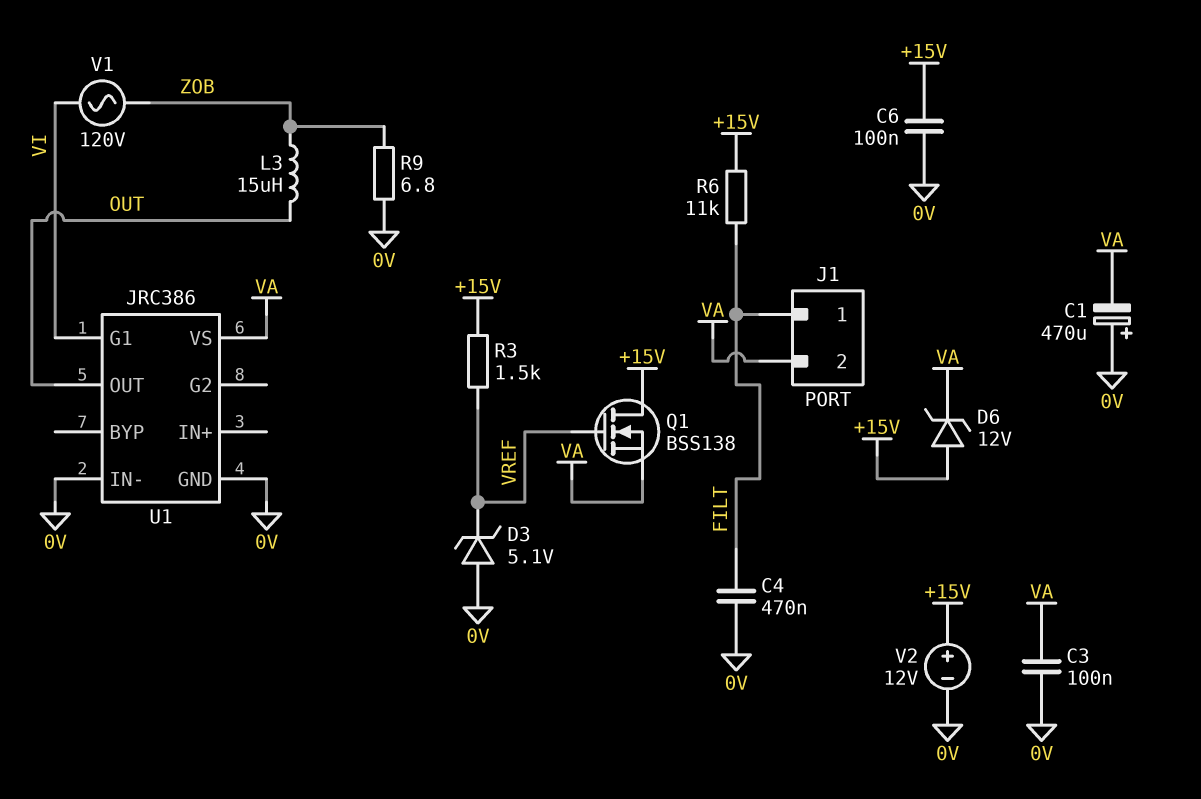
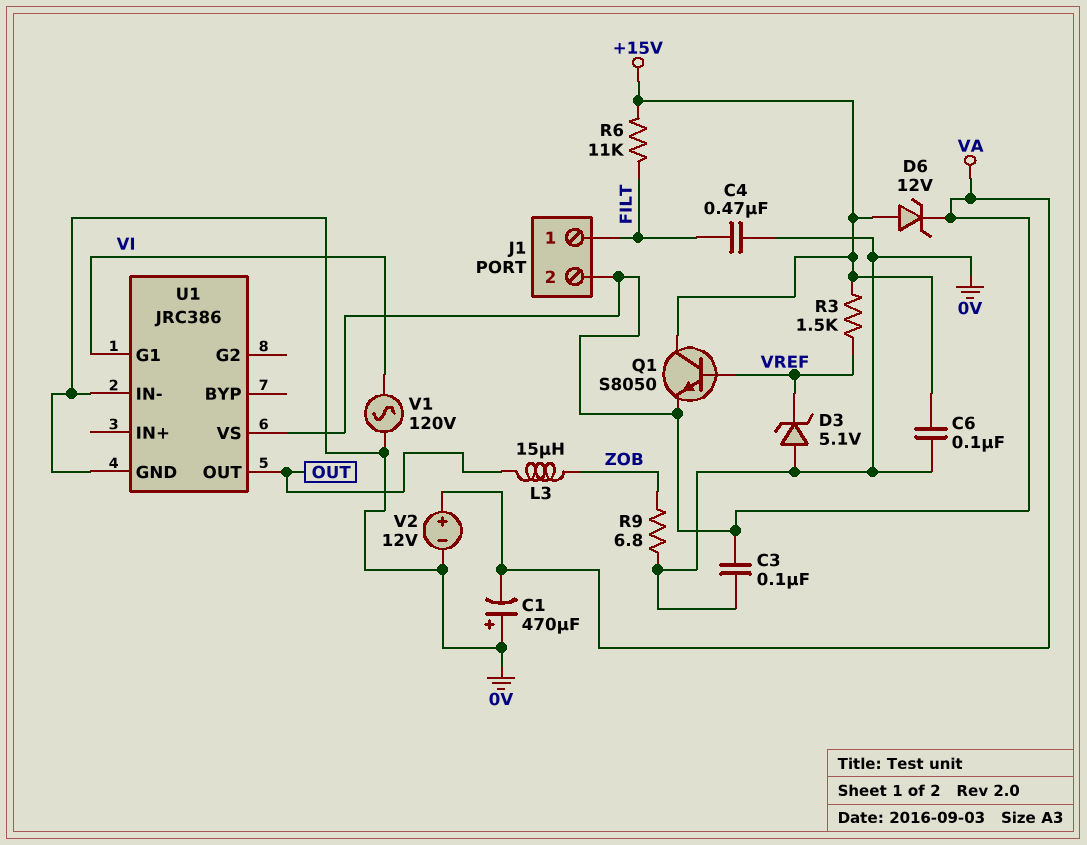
Q1: NMOS BSS138 (G VREF, D +15V, S VA) -> NPN S8050 (B VREF, C +15V, E VA)
V1: AC 120V (VI, ZOB) -> AC 120V (0V, VI)
V2: 12V (plus +15V, minus 0V) -> 12V (plus VA, minus 0V)

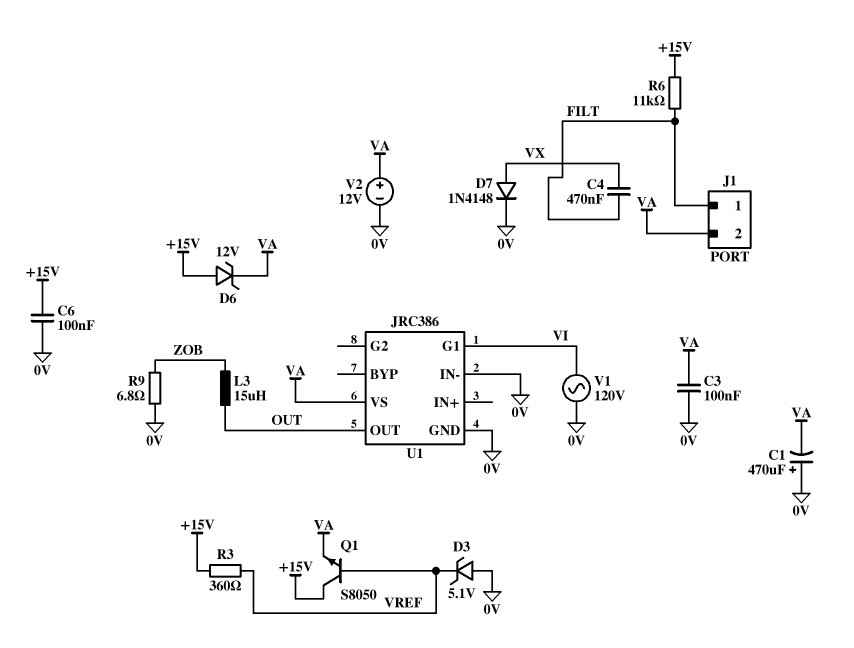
C4: 470nF (0V, FILT) -> 470nF (FILT, VX)
D7: none -> diode 1N4148 (A VX, K 0V)
R3: 1.5k (+15V, VREF) -> 360 (+15V, VREF)

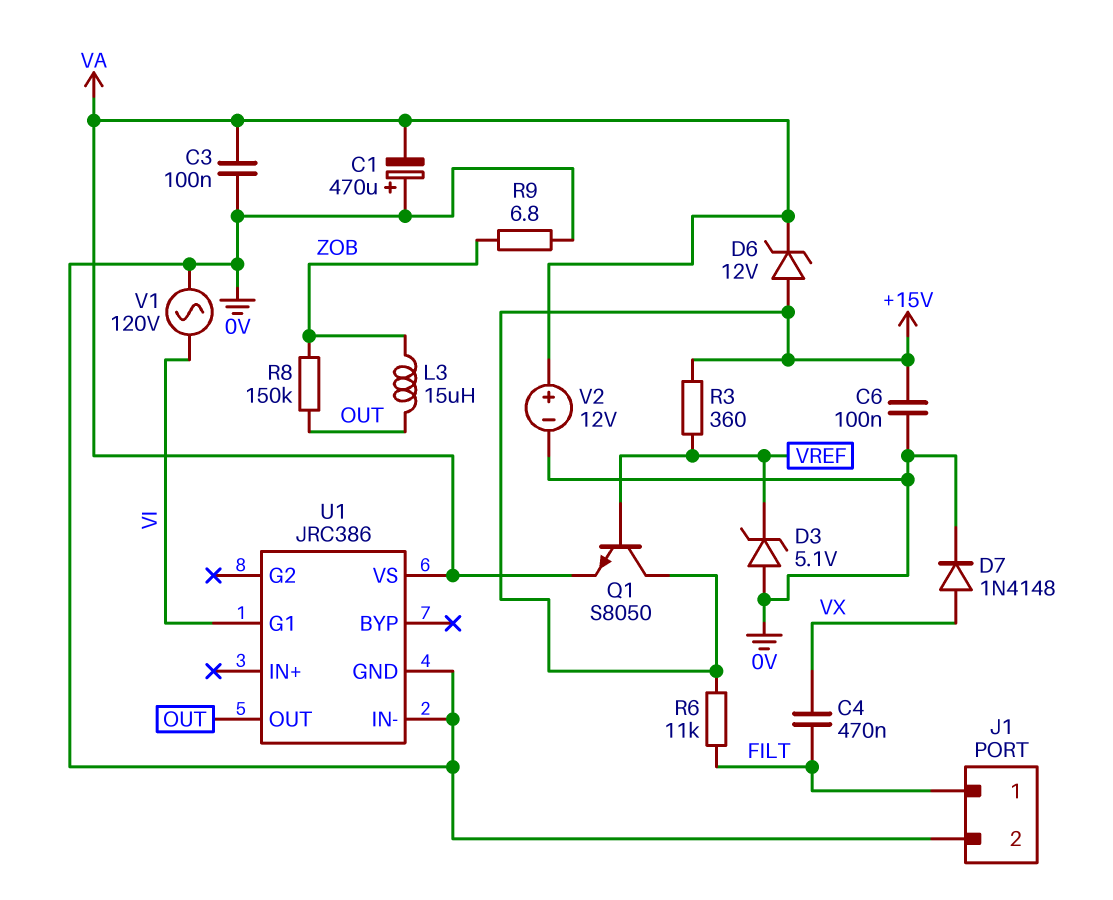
J1 pin 2: VA -> 0V
R8: none -> 150k (OUT, ZOB)

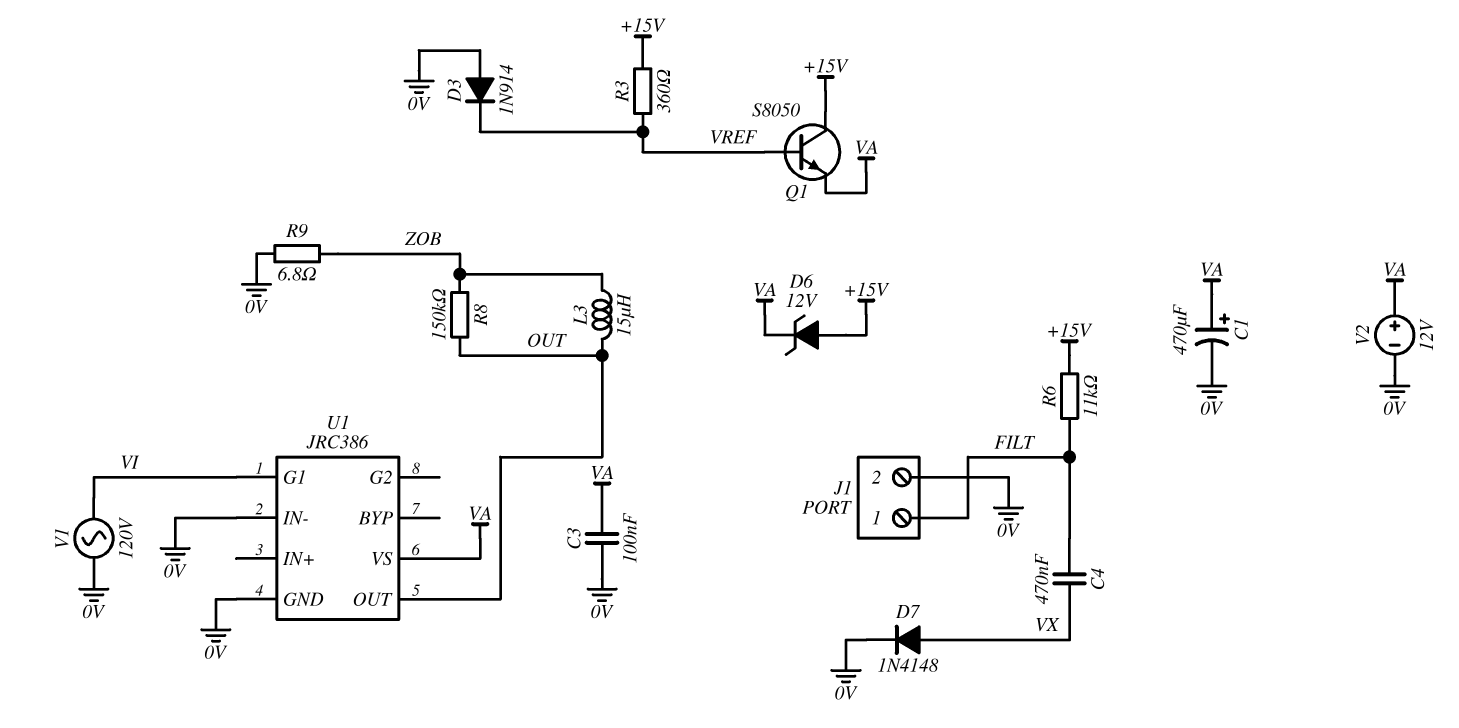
C1: 470uF (plus 0V, minus VA) -> 470uF (plus VA, minus 0V)
C6: 100nF (+15V, 0V) -> none
D3: zener 5.1V (A 0V, K VREF) -> diode 1N914 (A 0V, K VREF)

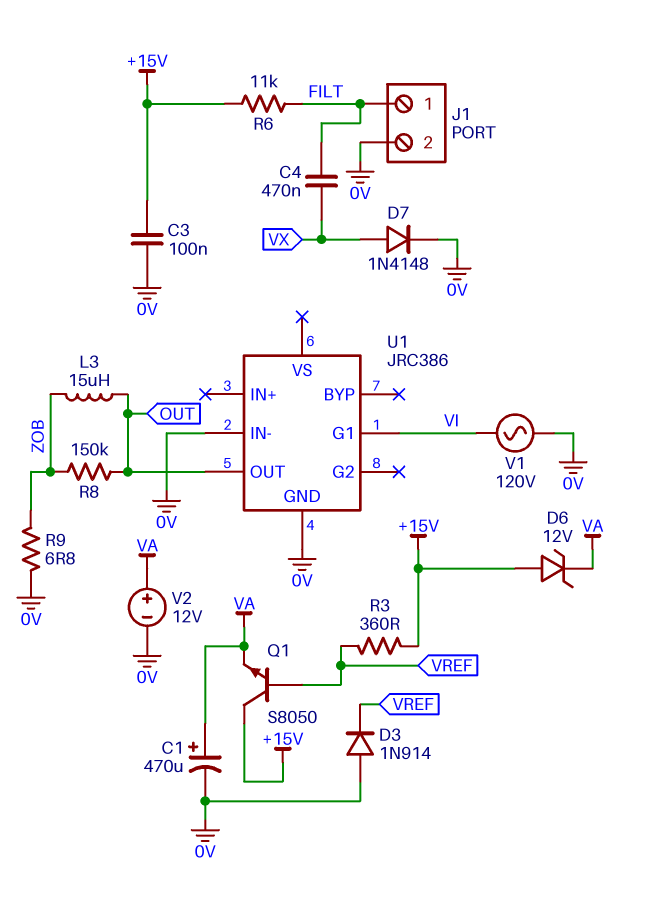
C3: 100nF (0V, VA) -> 100nF (+15V, 0V)
U1 pin VS: VA -> none

